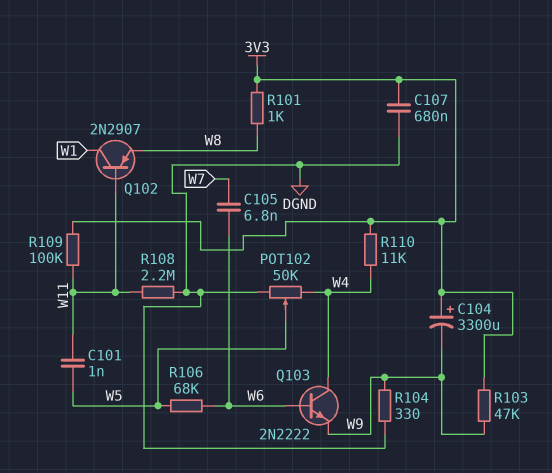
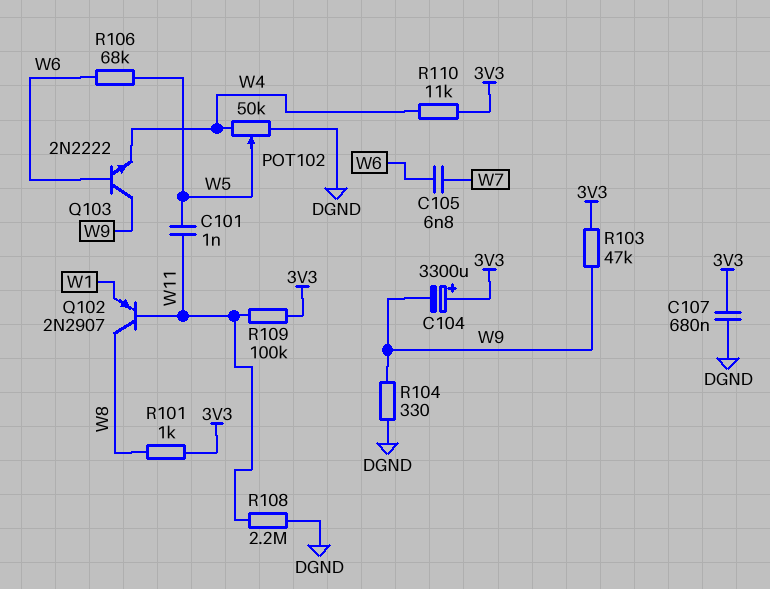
Q102: PNP 2N2907 (B W11, C W1, E W8) -> PNP 2N2907 (B W11, C W8, E W1)
Q103: NPN 2N2222 (B W6, C W4, E W9) -> NPN 2N2222 (B W6, C W9, E W4)

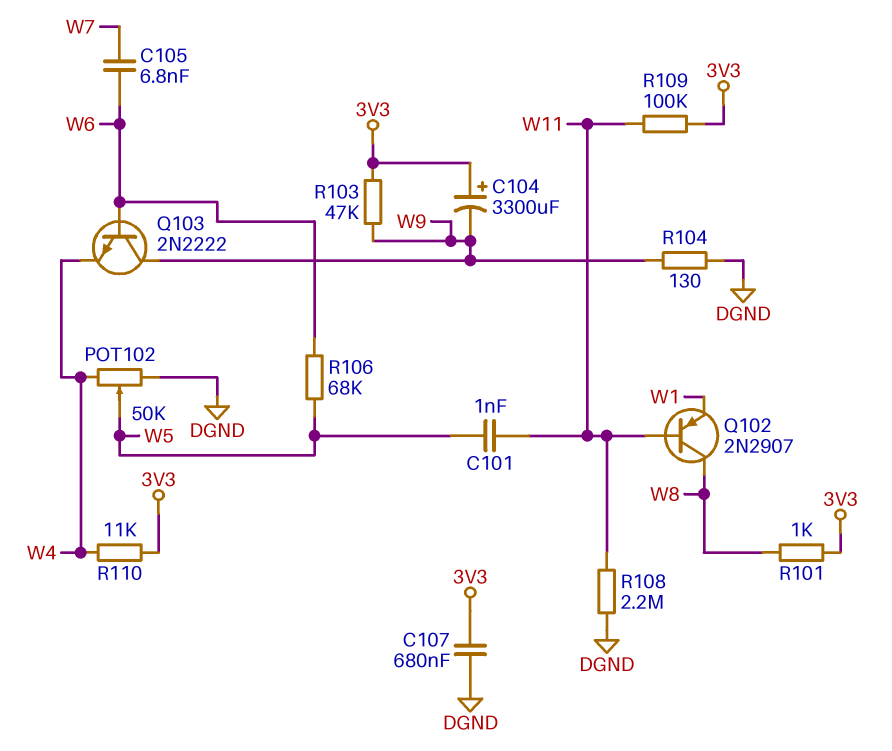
R104: 330 (DGND, W9) -> 130 (DGND, W9)

